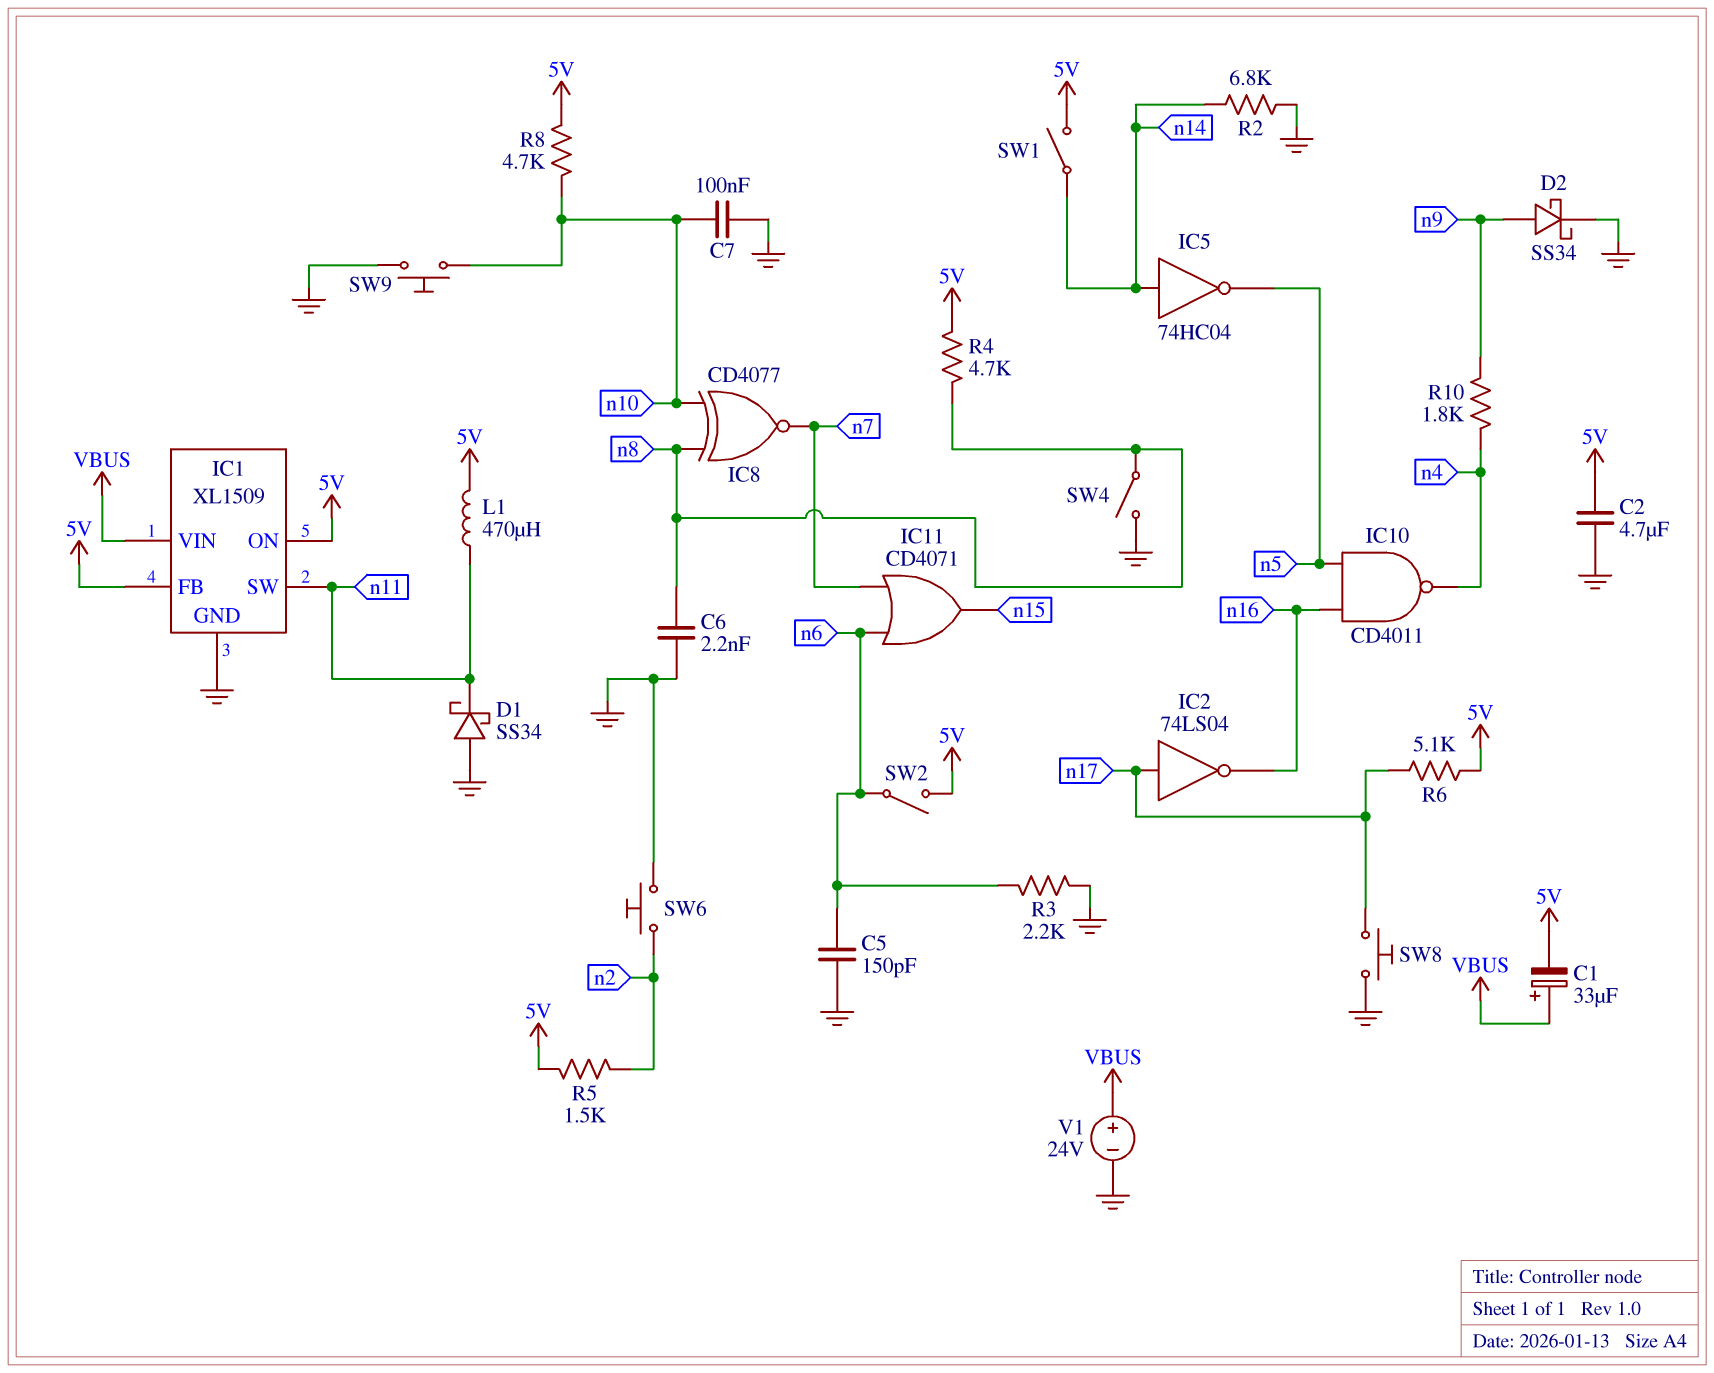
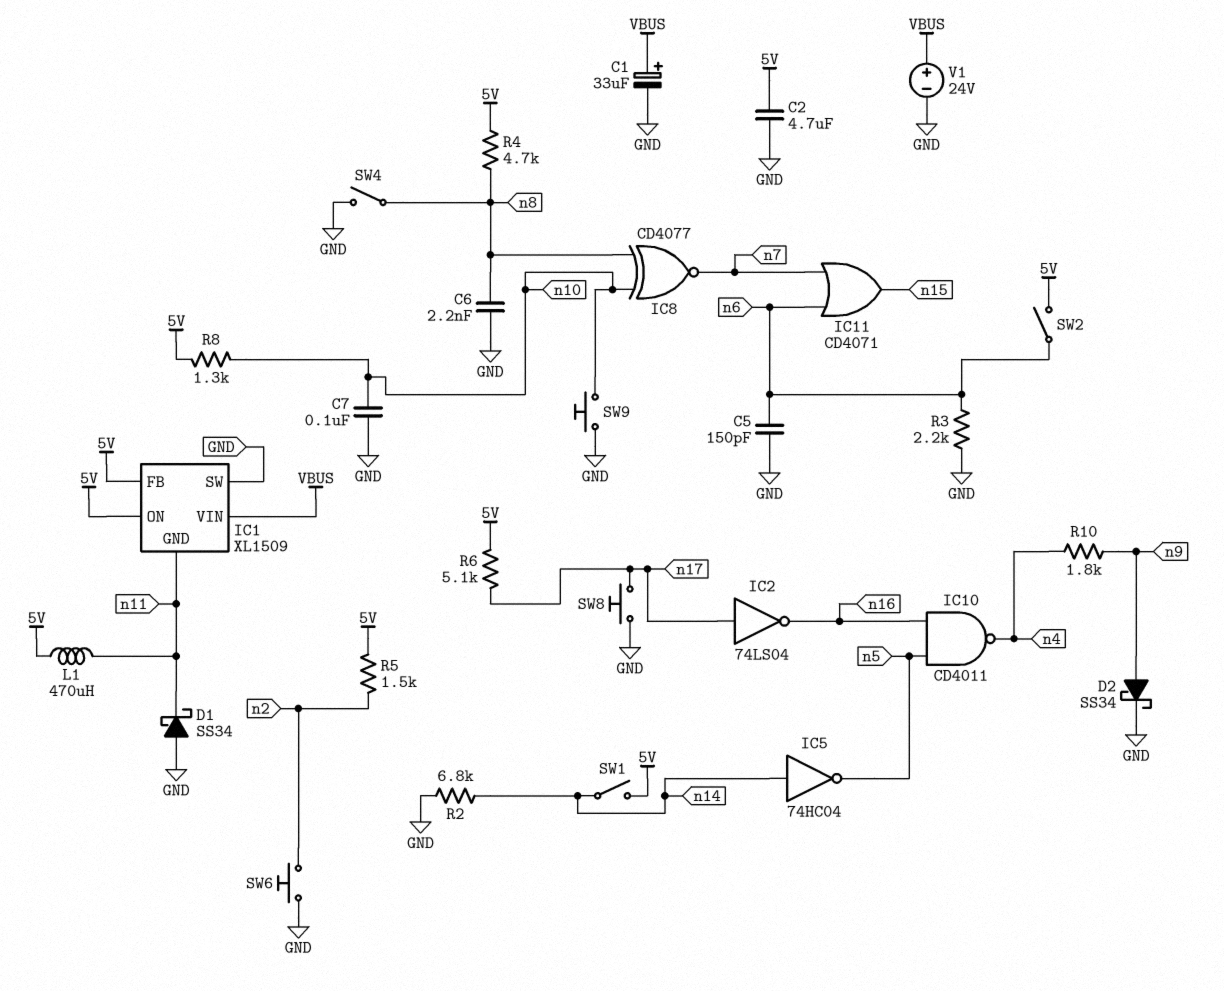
C1: 33uF (plus VBUS, minus 5V) -> 33uF (plus VBUS, minus GND)
IC1 pin GND: GND -> n11
IC1 pin SW: n11 -> GND
R8: 4.7k (5V, n10) -> 1.3k (5V, n10)

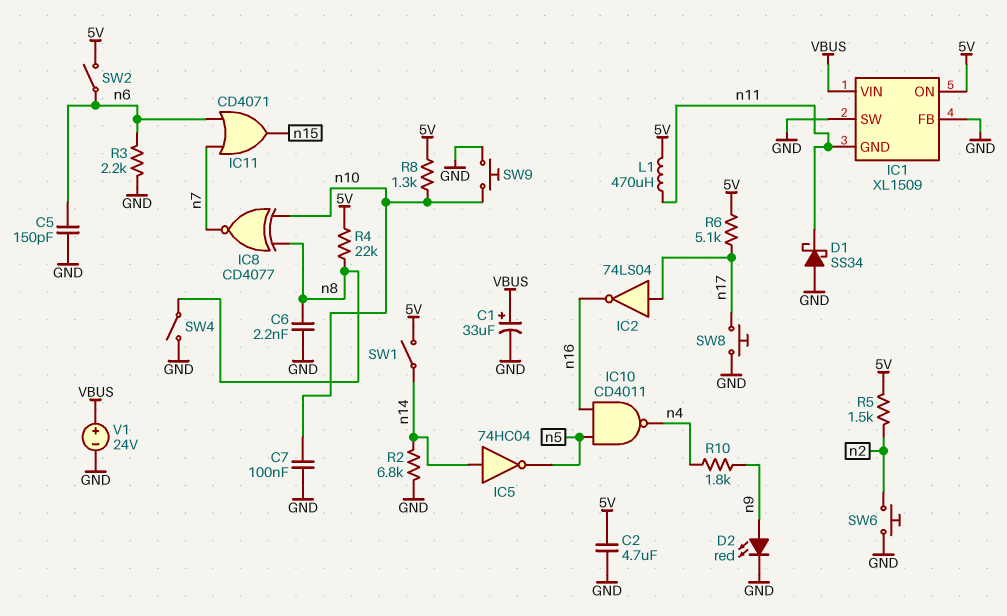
D2: schottky SS34 (A n9, K GND) -> LED red (A n9, K GND)
IC1 pin FB: 5V -> GND
R4: 4.7k (5V, n8) -> 22k (5V, n8)

